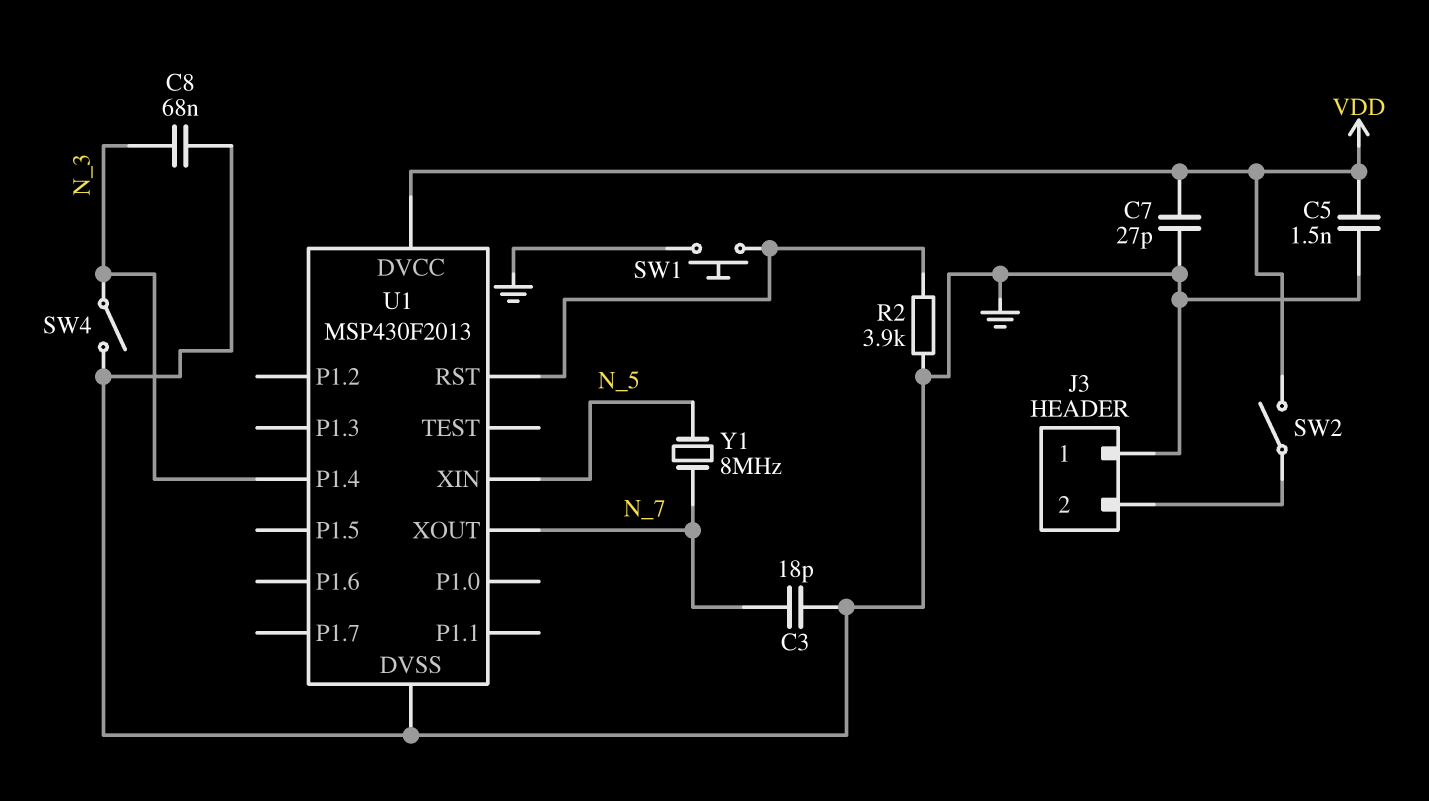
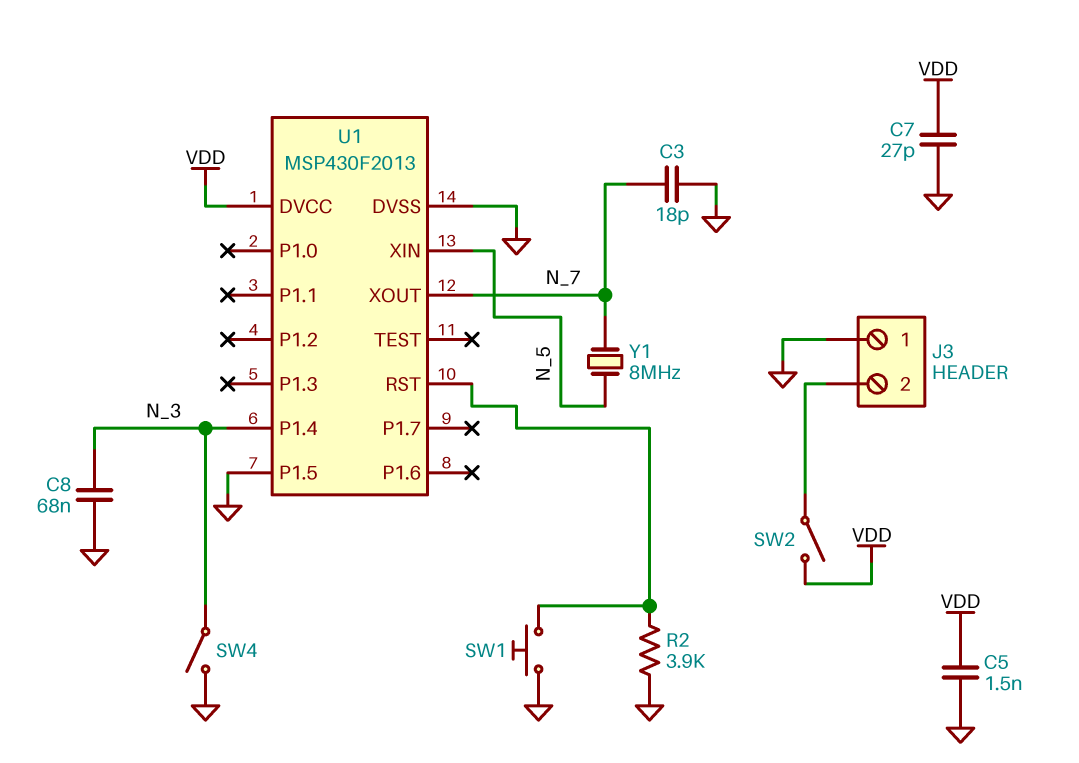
U1 pin P1.5: none -> GND

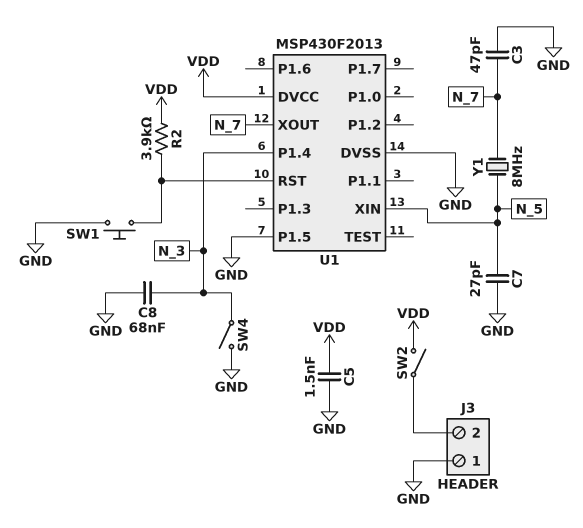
C3: 18pF (GND, N_7) -> 47pF (GND, N_7)
C7: 27pF (GND, VDD) -> 27pF (GND, N_5)
R2: 3.9k (GND, U1/RST) -> 3.9k (U1/RST, VDD)

